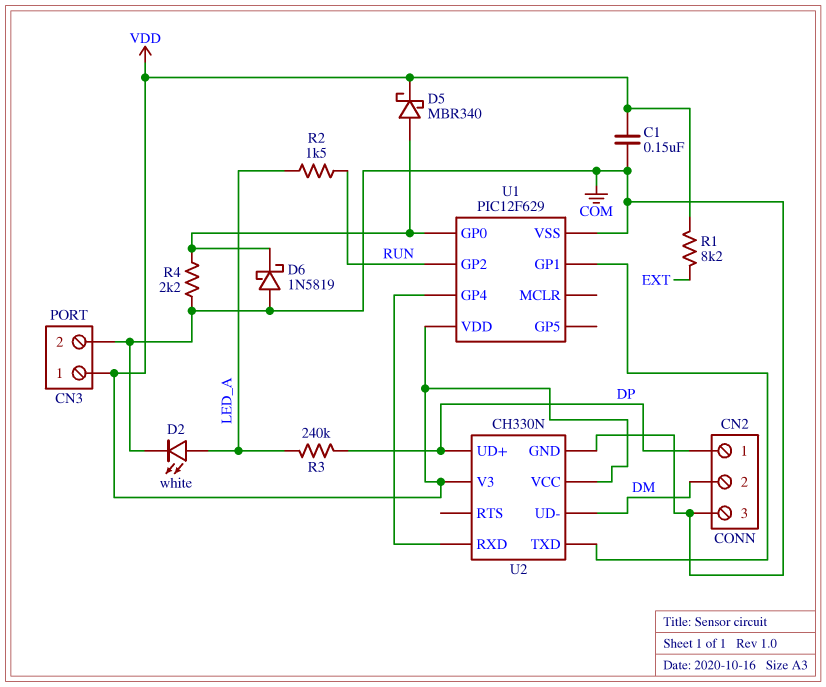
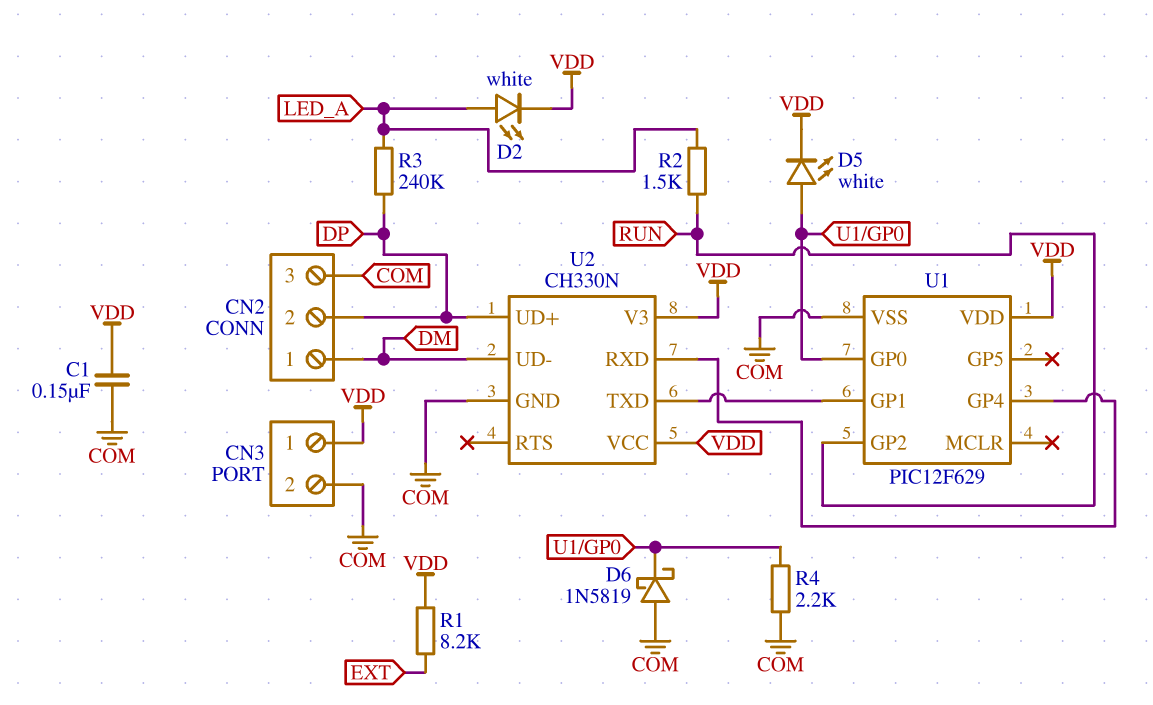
CN2 pin 1: DP -> DM
CN2 pin 2: DM -> DP
D2: LED white (A LED_A, K COM) -> LED white (A LED_A, K VDD)
D5: schottky MBR340 (A U1/GP0, K VDD) -> LED white (A U1/GP0, K VDD)

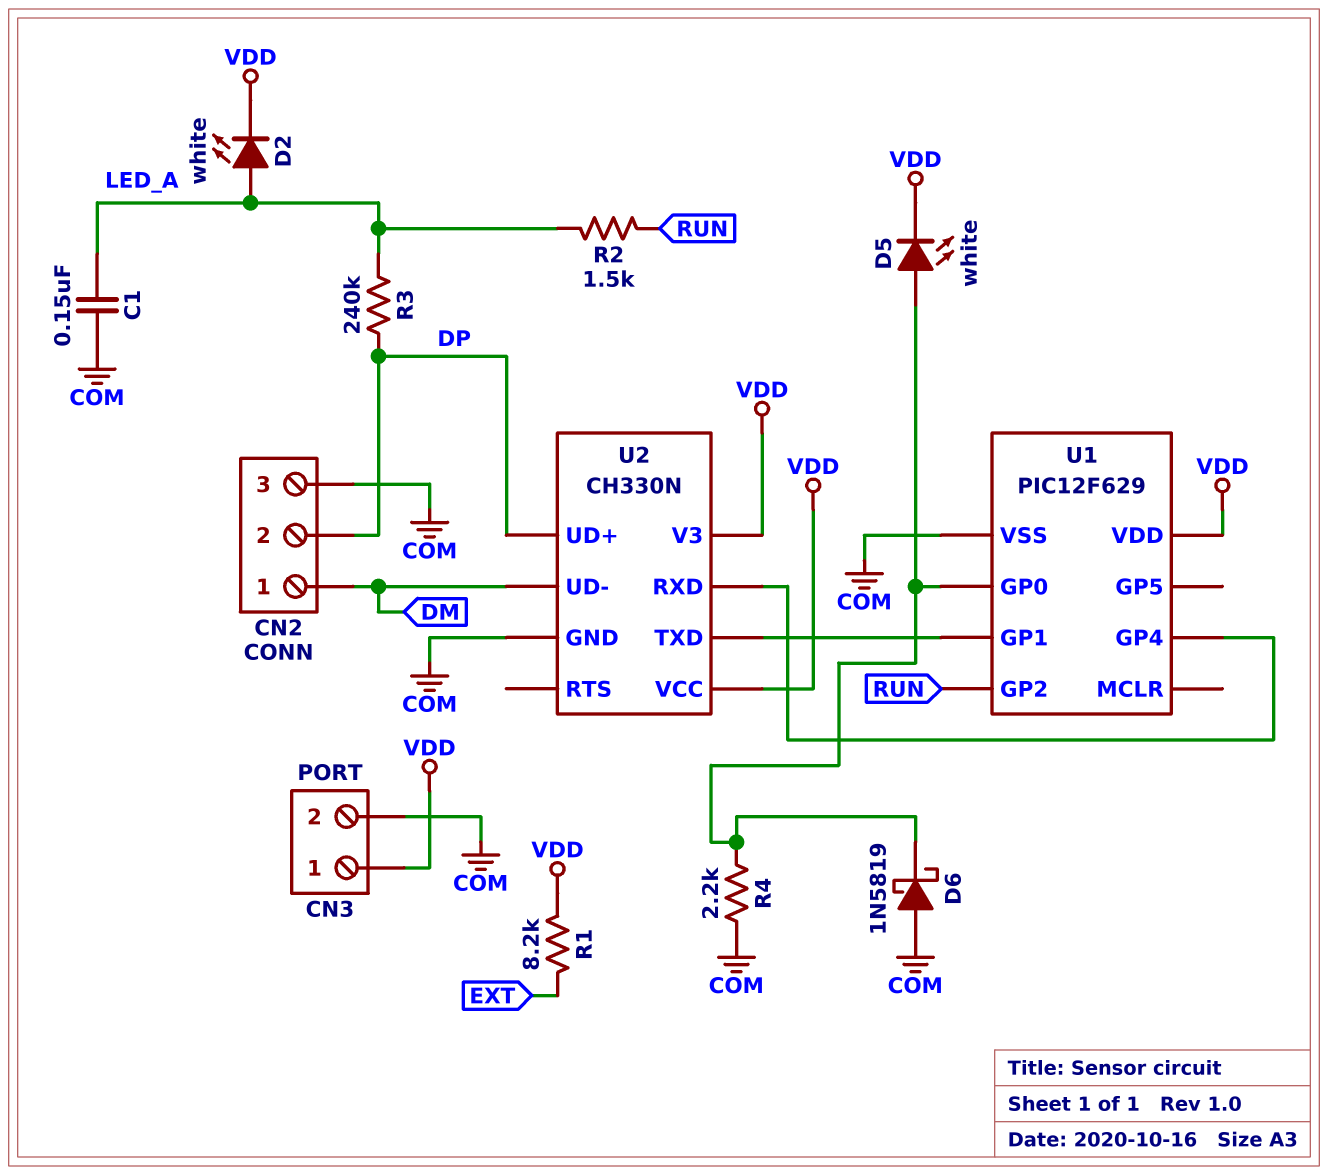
C1: 150nF (COM, VDD) -> 150nF (COM, LED_A)

